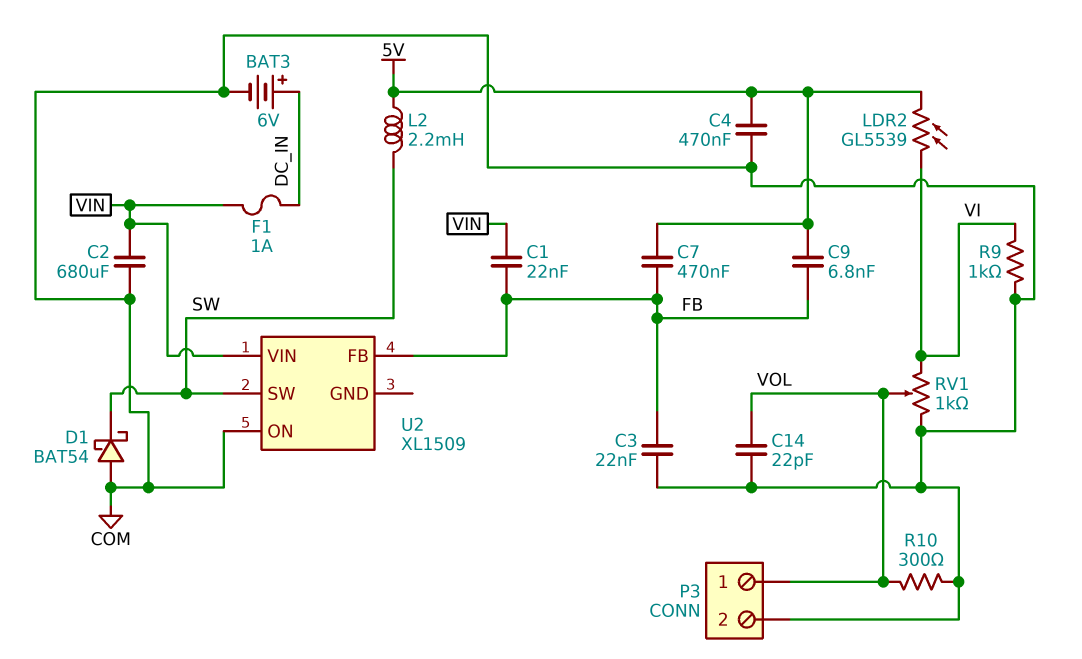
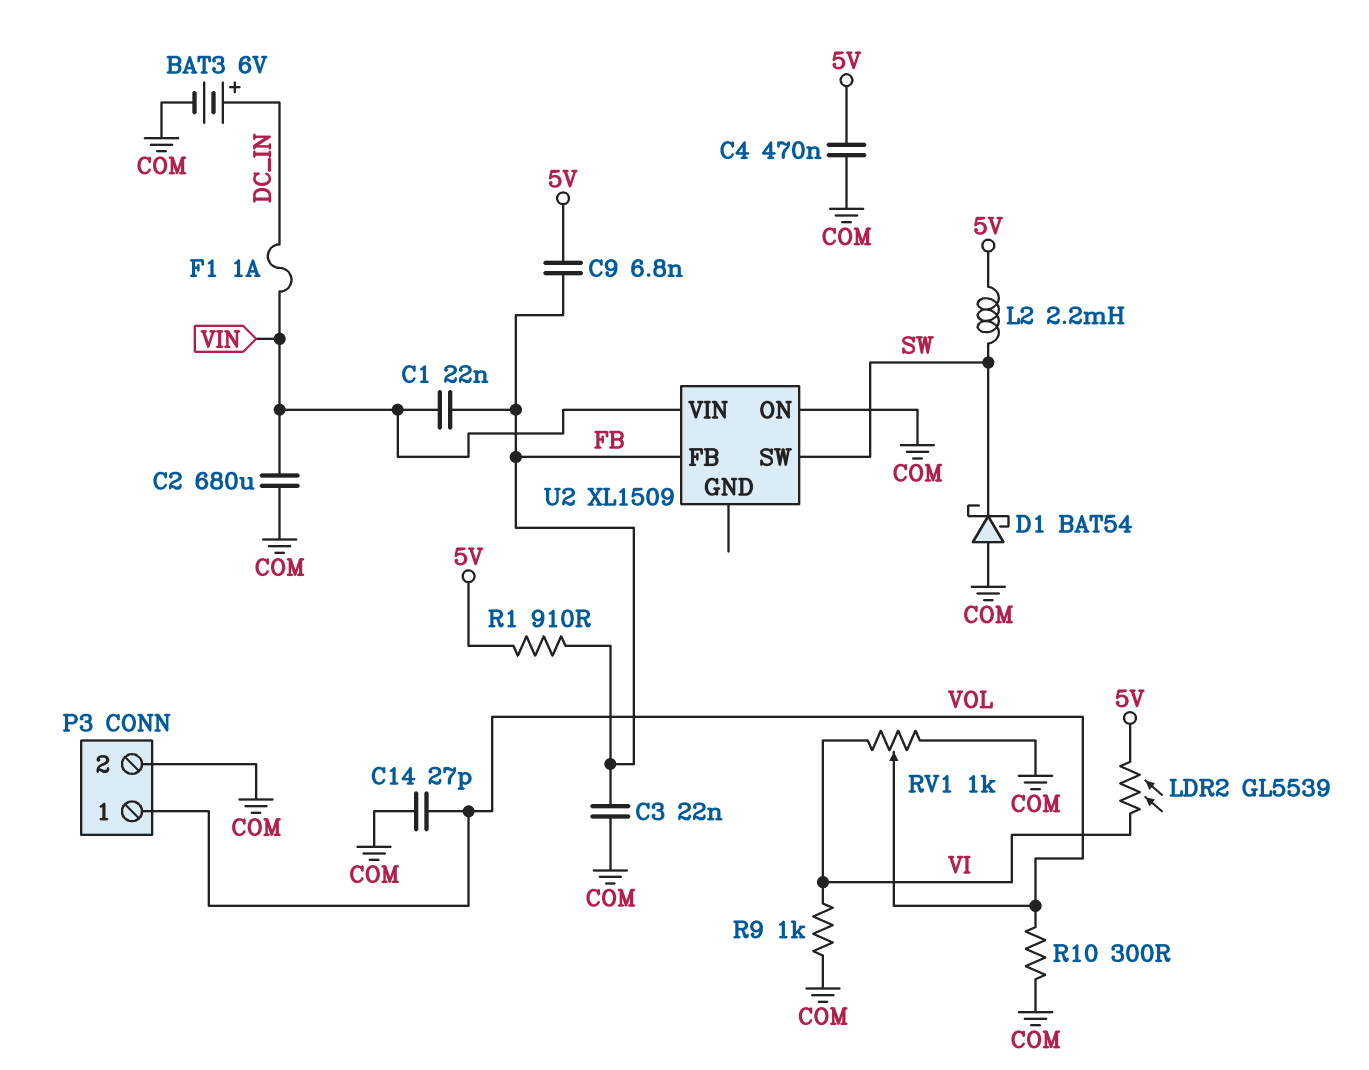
C7: 470nF (5V, FB) -> none
C14: 22pF (COM, VOL) -> 27pF (COM, VOL)
R1: none -> 910 (5V, FB)

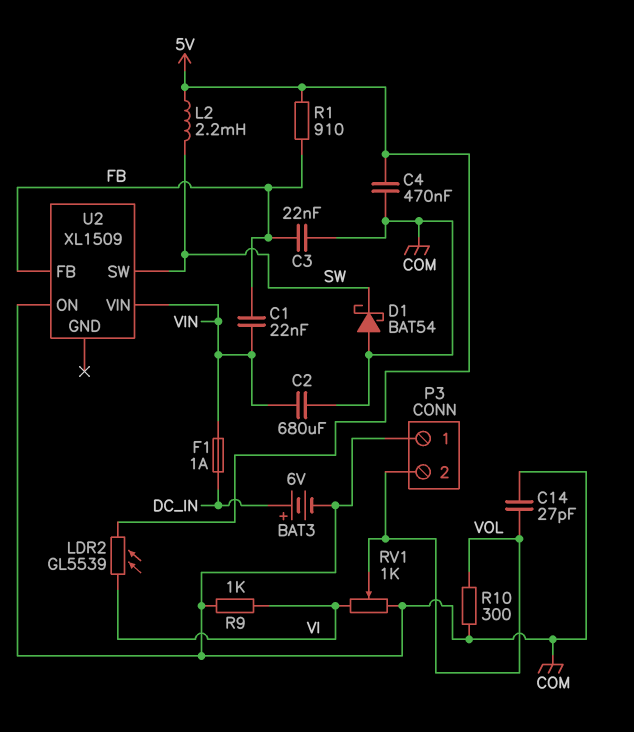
C9: 6.8nF (5V, FB) -> none
P3 pin 1: VOL -> COM
P3 pin 2: COM -> VOL

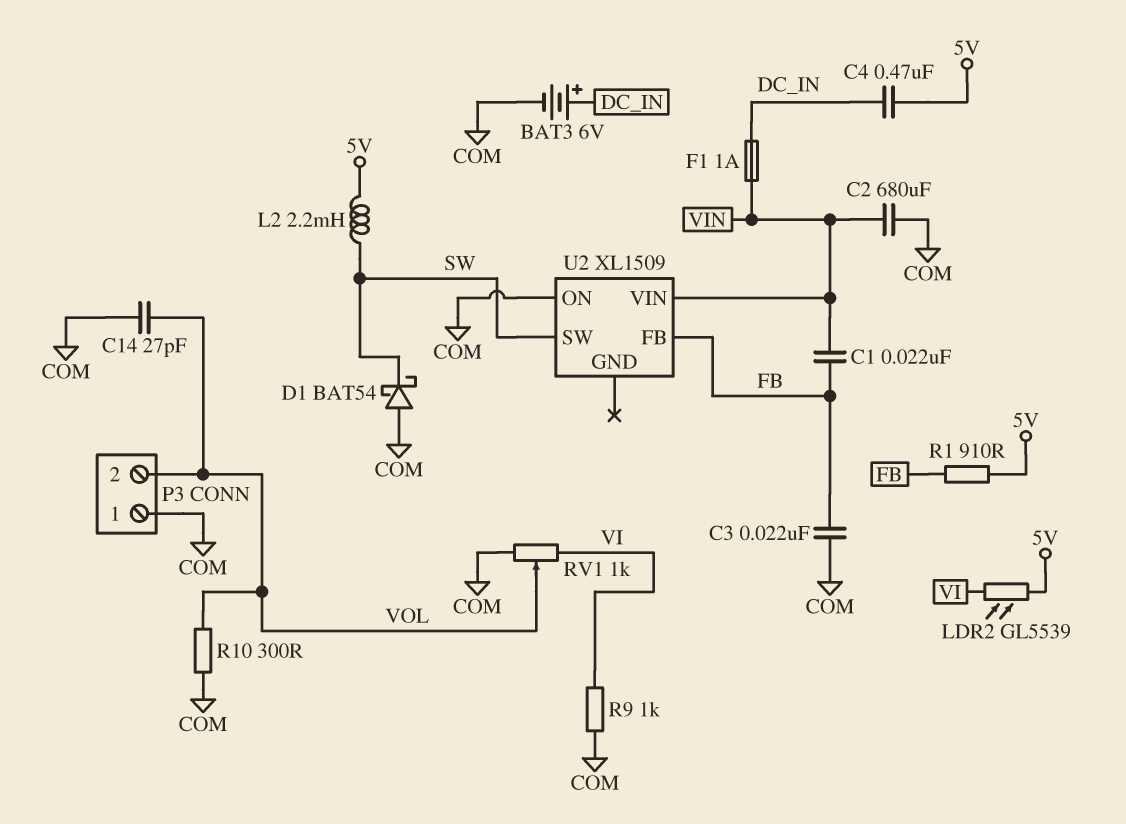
C4: 470nF (5V, COM) -> 470nF (5V, DC_IN)

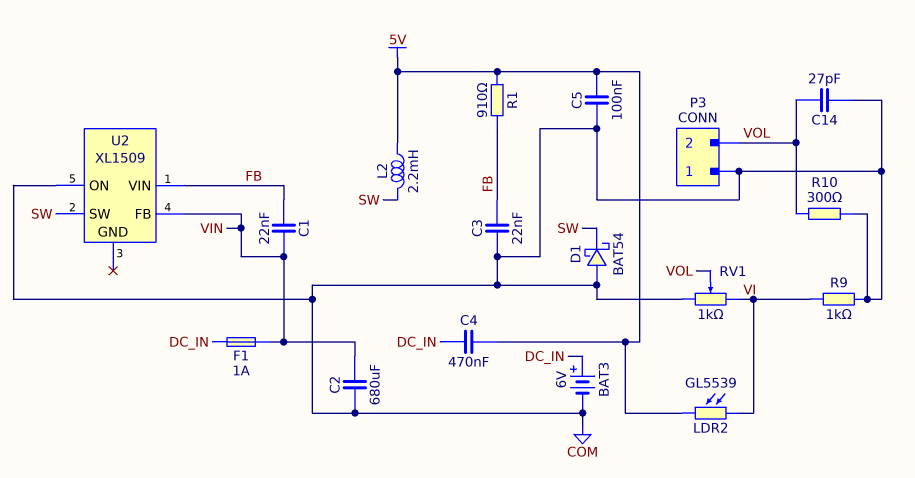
C5: none -> 100nF (5V, COM)
U2 pin FB: FB -> VIN
U2 pin VIN: VIN -> FB

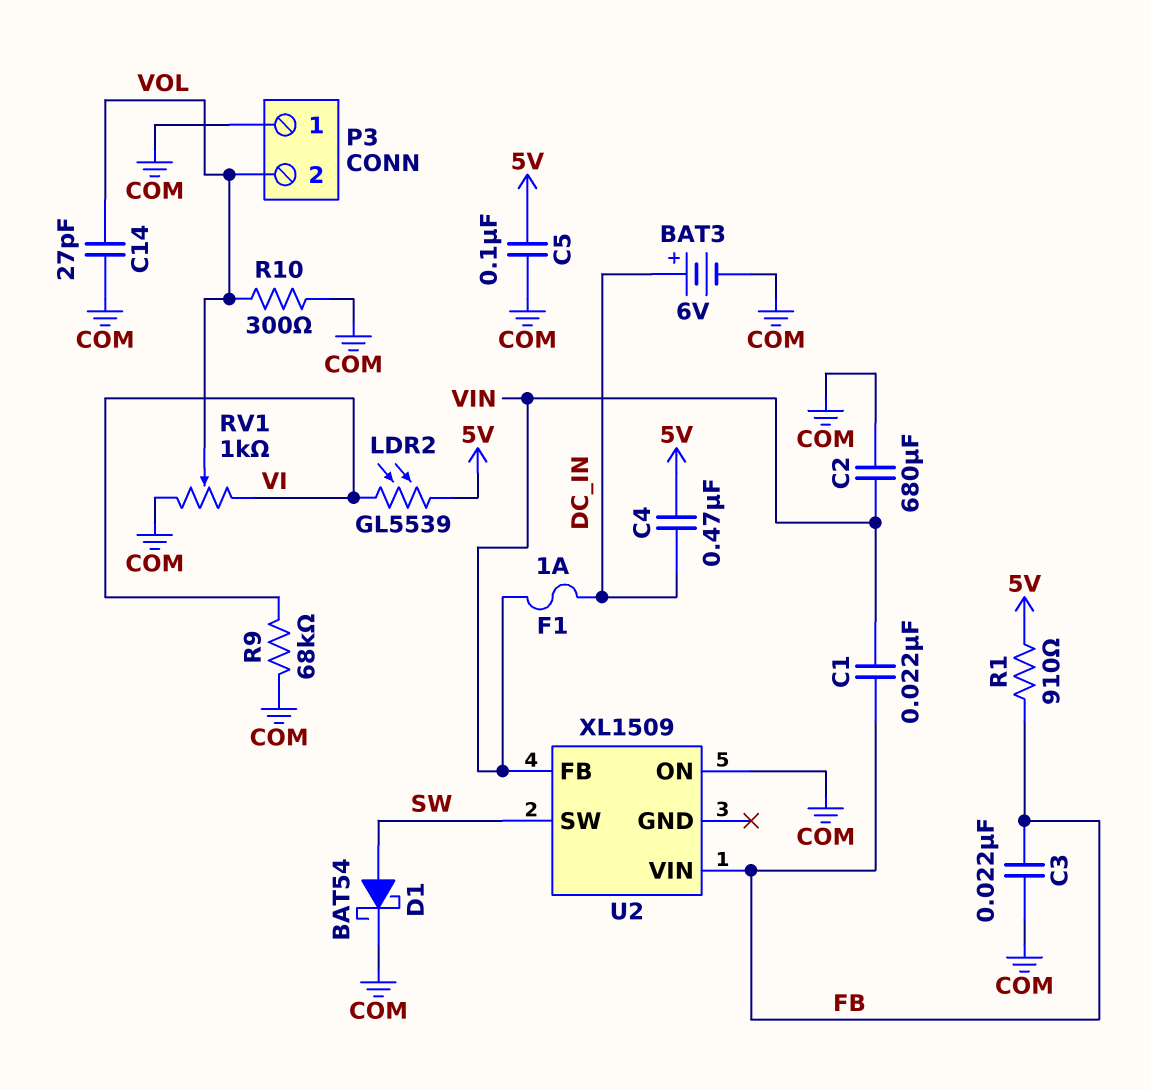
D1: schottky BAT54 (A COM, K SW) -> schottky BAT54 (A SW, K COM)
L2: 2.2mH (5V, SW) -> none
R9: 1k (COM, VI) -> 68k (COM, VI)

